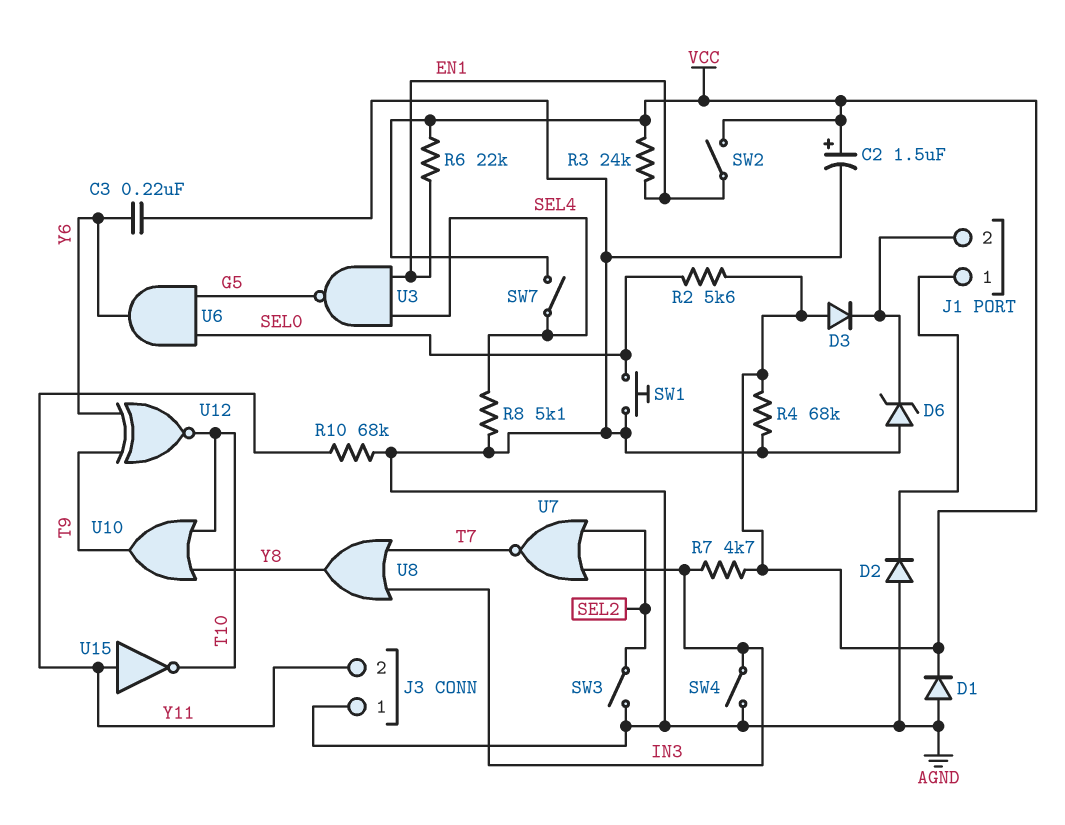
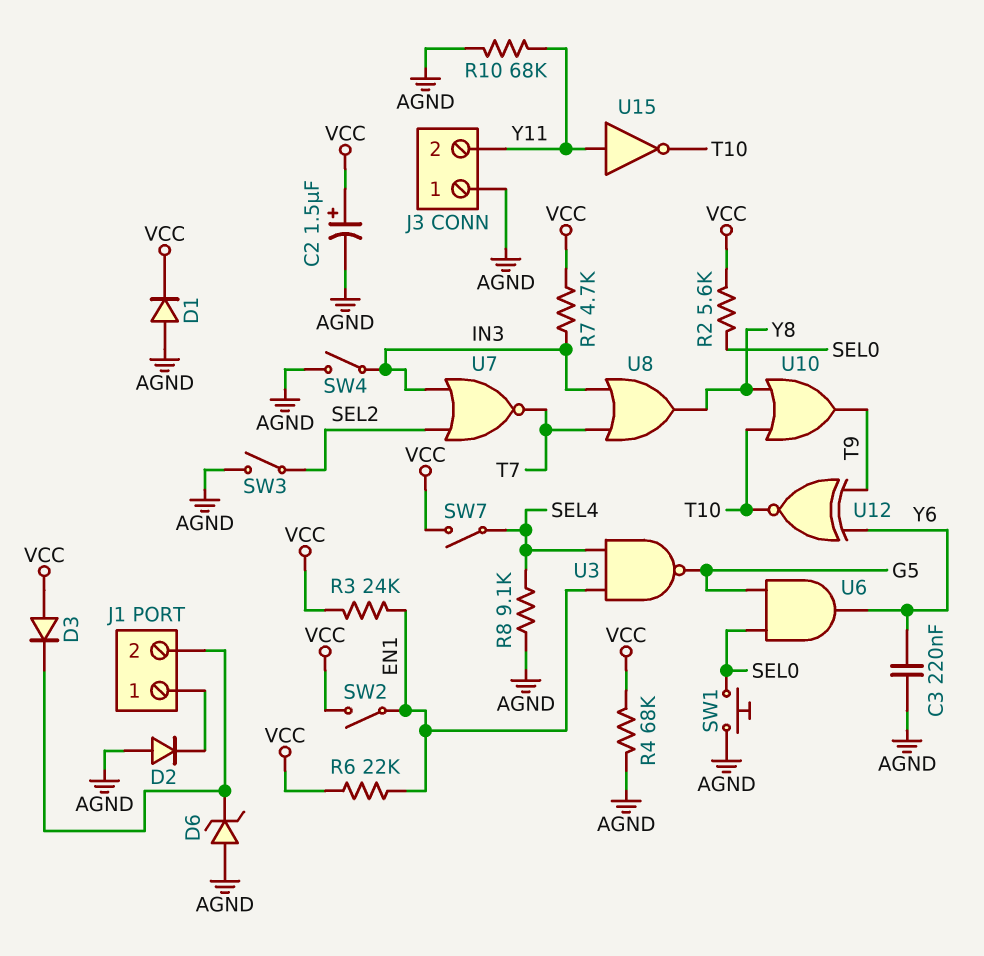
R8: 5.1k (AGND, SEL4) -> 9.1k (AGND, SEL4)

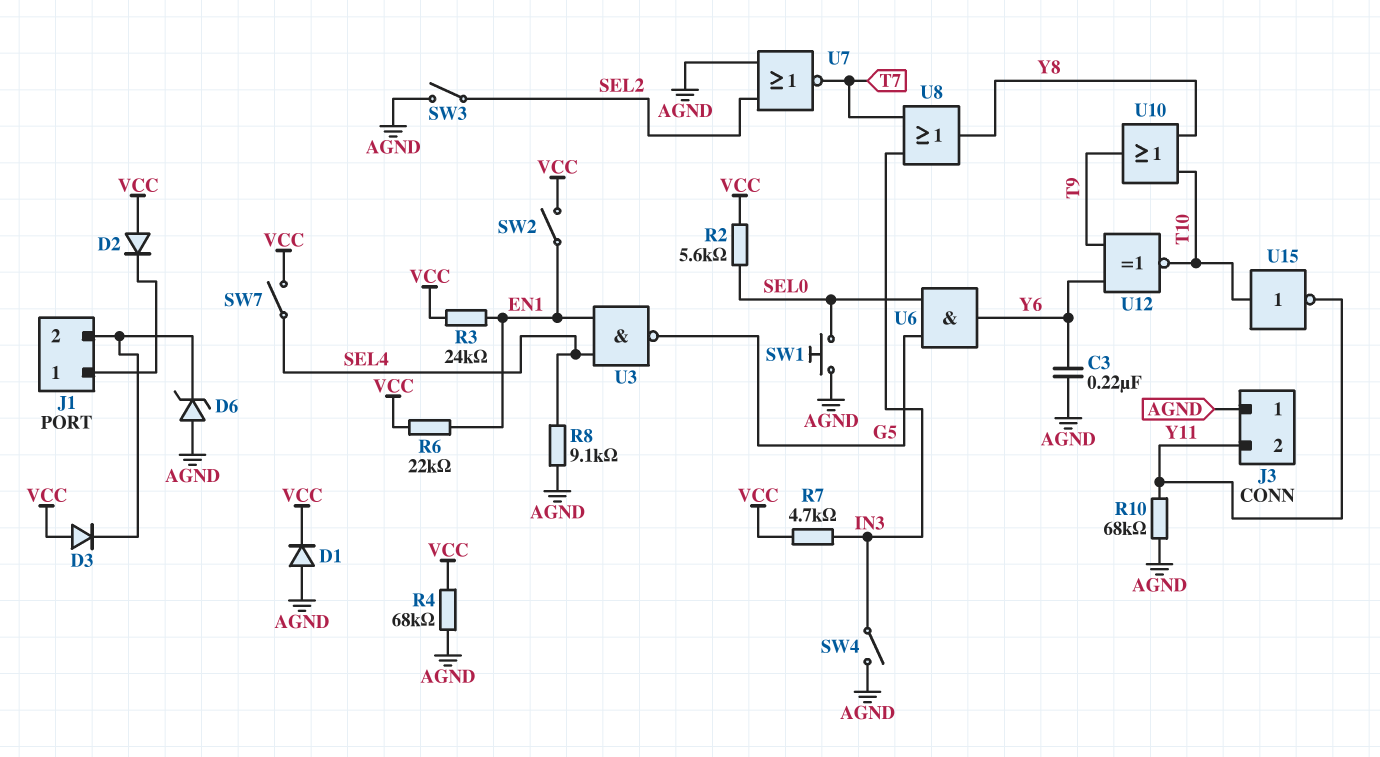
C2: 1.5uF (plus VCC, minus AGND) -> none
D2: diode (A AGND, K J1/1) -> diode (A VCC, K J1/1)
U7: NOR (in IN3, in SEL2, out T7) -> NOR (in AGND, in SEL2, out T7)
U15: NOT (in Y11, out T10) -> NOT (in T10, out Y11)

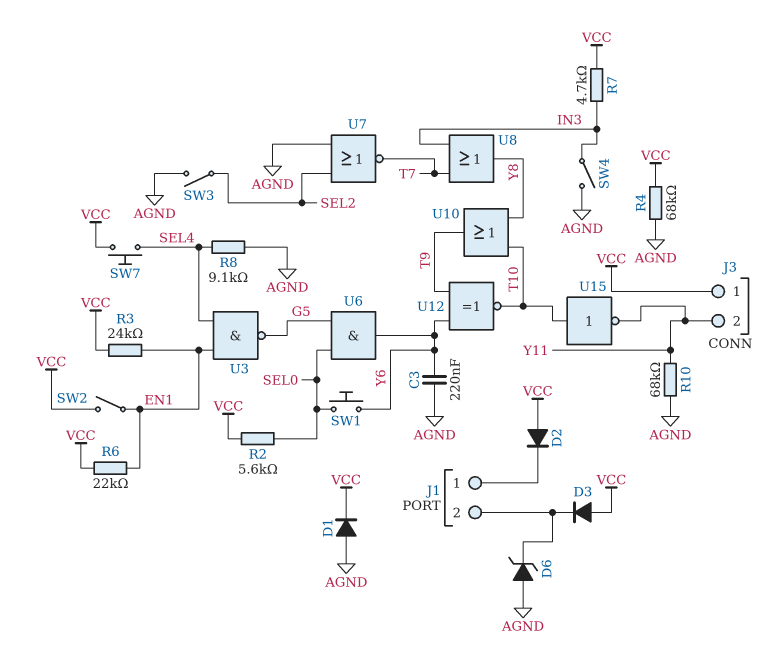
J3 pin 1: AGND -> VCC
SW1: button (AGND, SEL0) -> button (SEL0, Y6)
SW7: switch (SEL4, VCC) -> button (SEL4, VCC)

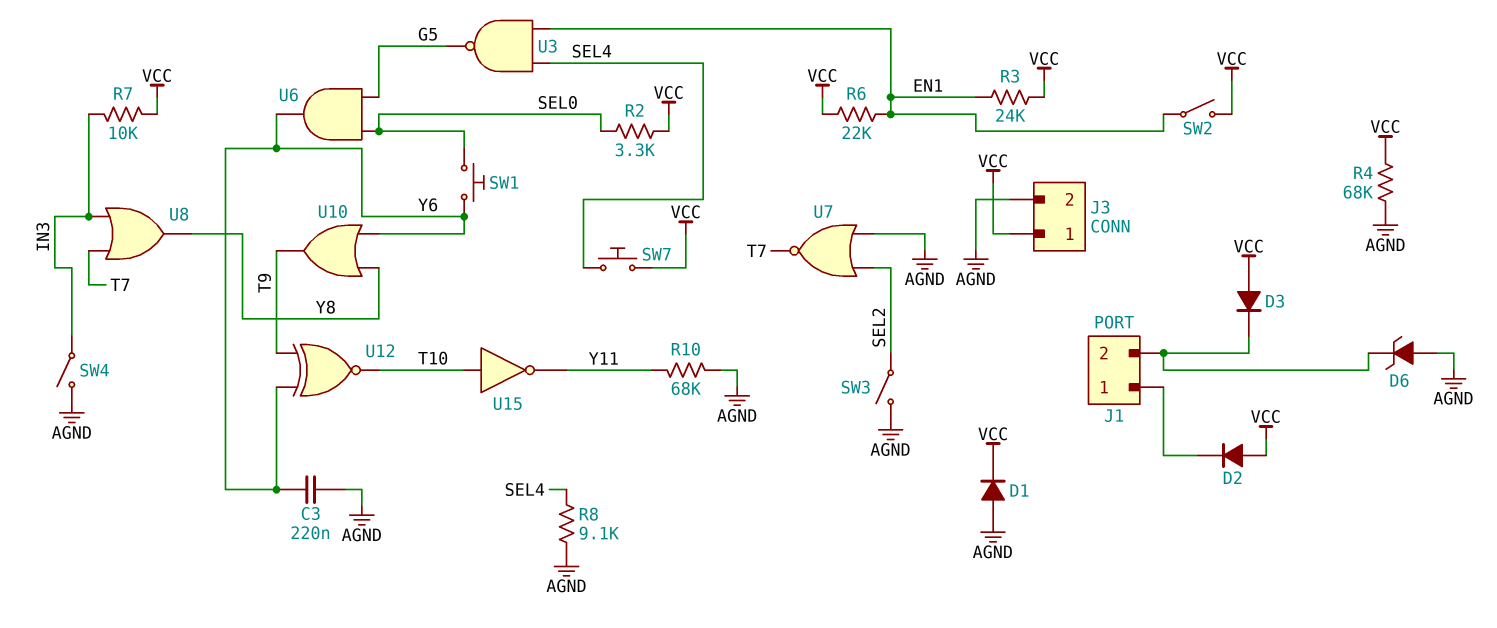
J3 pin 2: Y11 -> AGND
R2: 5.6k (SEL0, VCC) -> 3.3k (SEL0, VCC)
R7: 4.7k (IN3, VCC) -> 10k (IN3, VCC)
U10: OR (in T10, in Y8, out T9) -> OR (in Y6, in Y8, out T9)

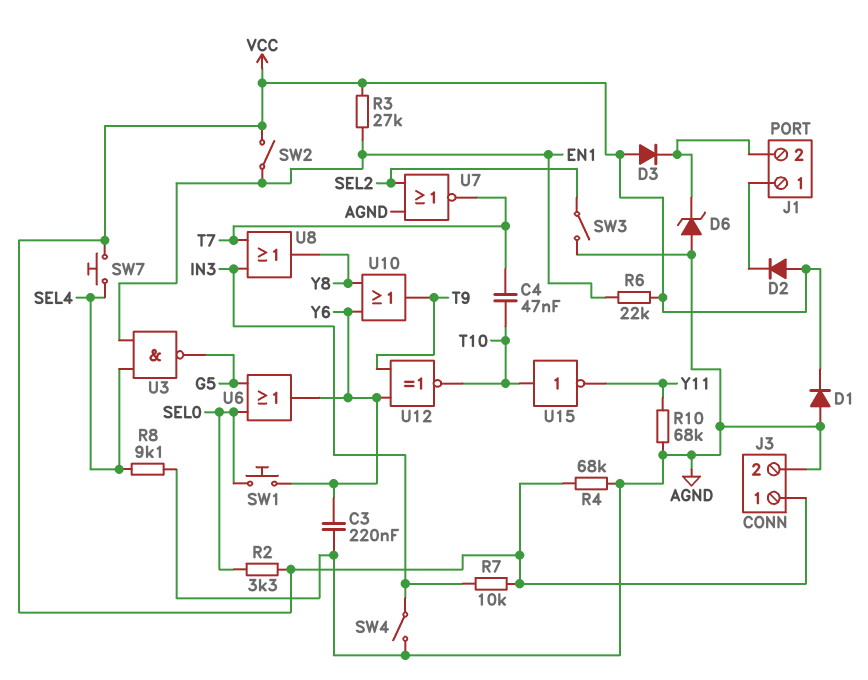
C4: none -> 47nF (T7, T10)
R3: 24k (EN1, VCC) -> 27k (EN1, VCC)
U6: AND (in G5, in SEL0, out Y6) -> OR (in G5, in SEL0, out Y6)

